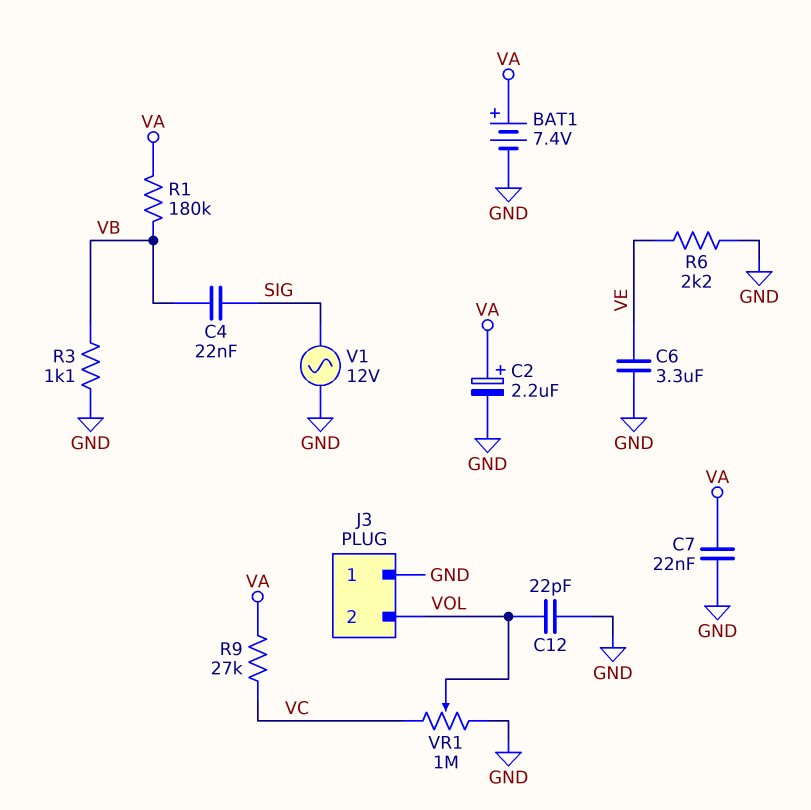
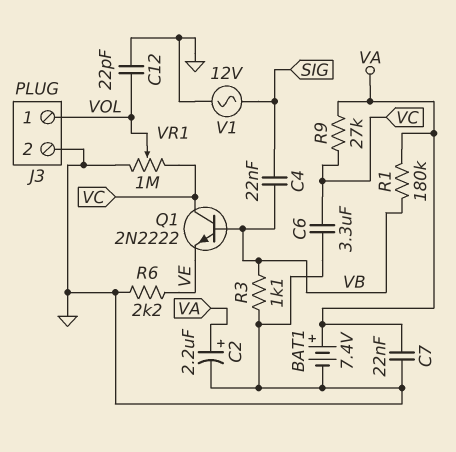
C6: 3.3uF (GND, VE) -> 3.3uF (GND, VC)
J3 pin 1: GND -> VOL
J3 pin 2: VOL -> GND
Q1: none -> NPN 2N2222 (B VB, C VC, E VE)

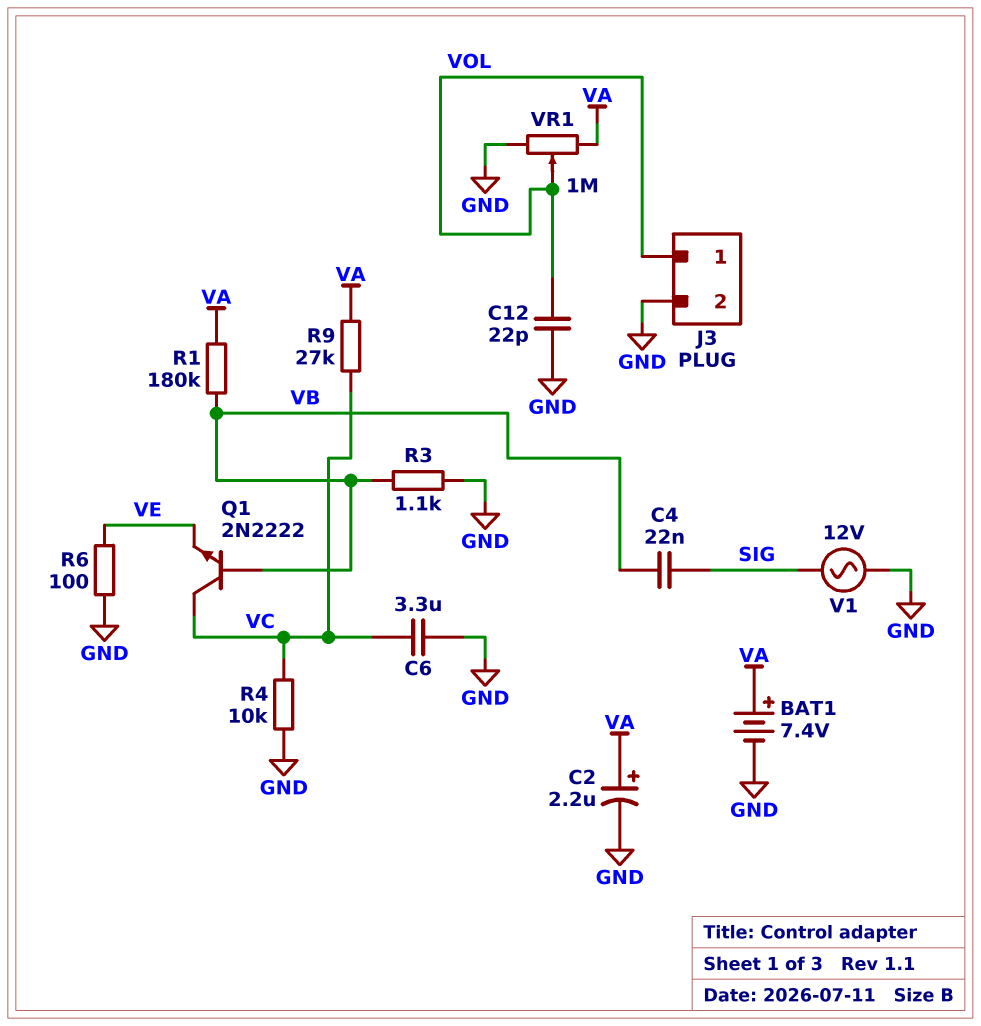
C7: 22nF (GND, VA) -> none
R4: none -> 10k (GND, VC)
R6: 2.2k (GND, VE) -> 100 (GND, VE)
VR1: 1M (GND, VC, wiper VOL) -> 1M (GND, VA, wiper VOL)

